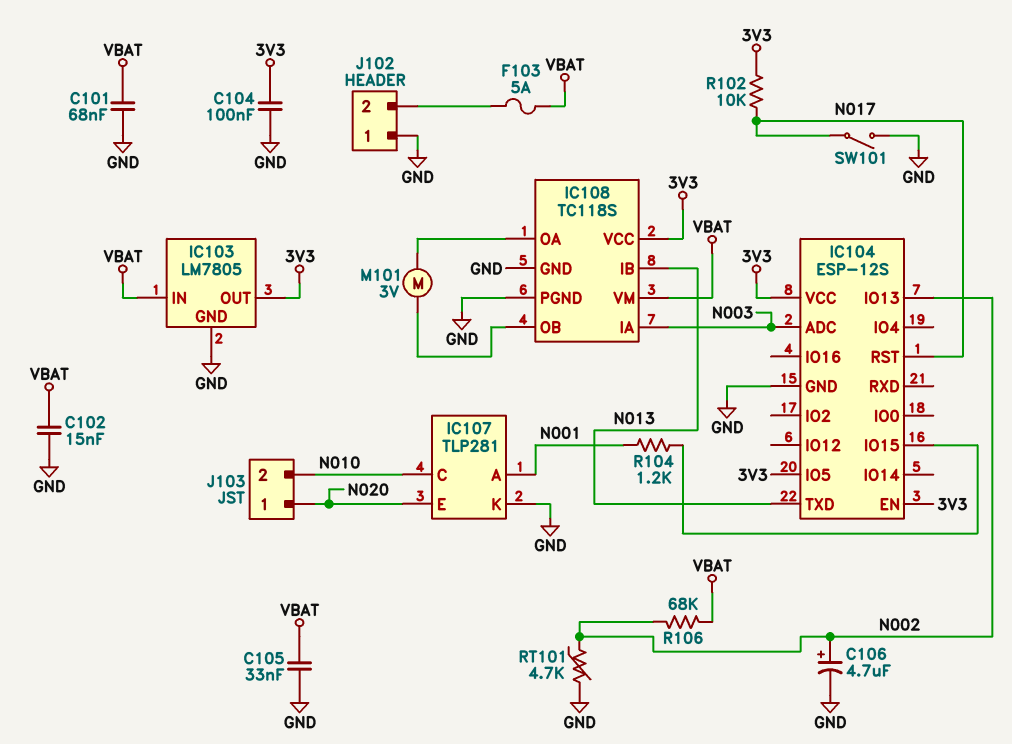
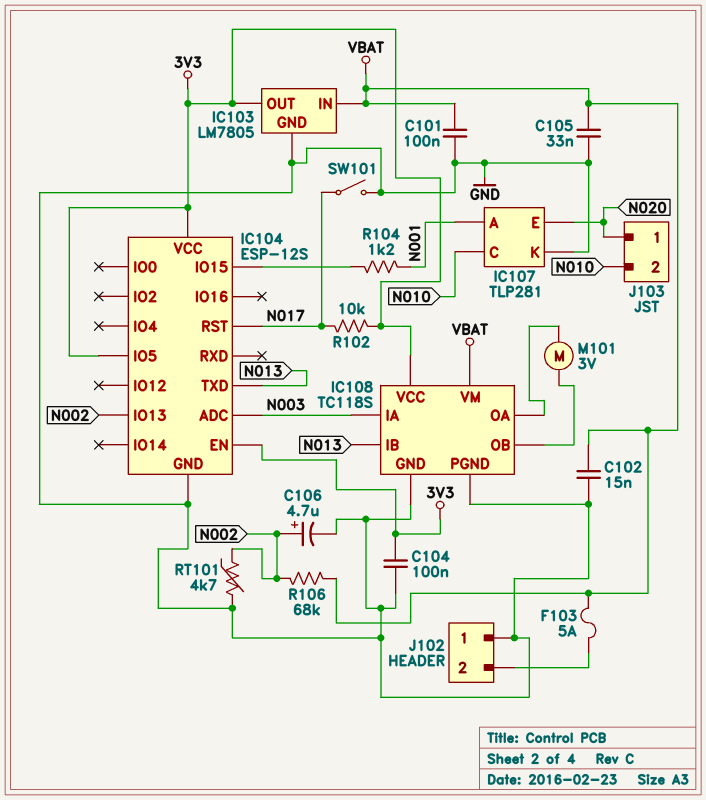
C101: 68nF (GND, VBAT) -> 100nF (GND, VBAT)

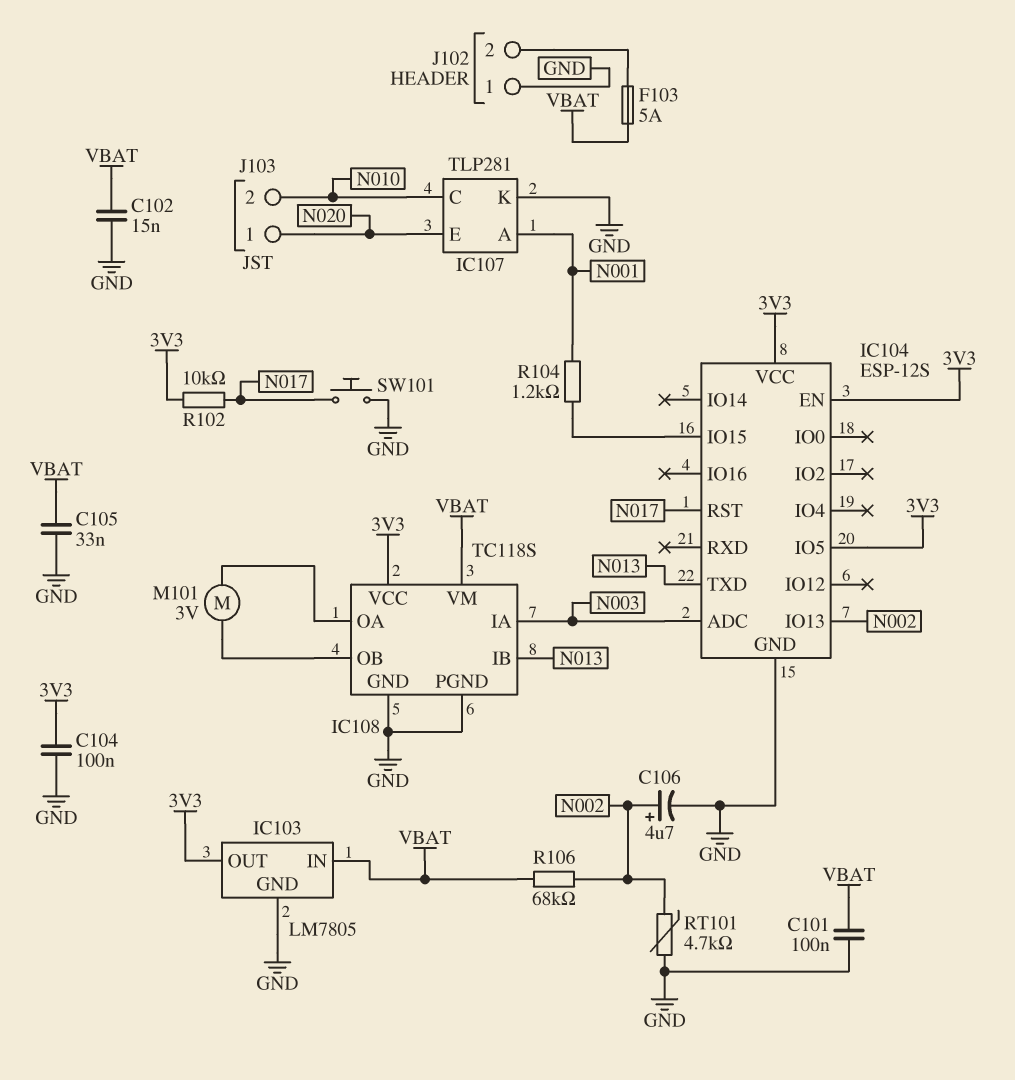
SW101: switch (GND, N017) -> button (GND, N017)

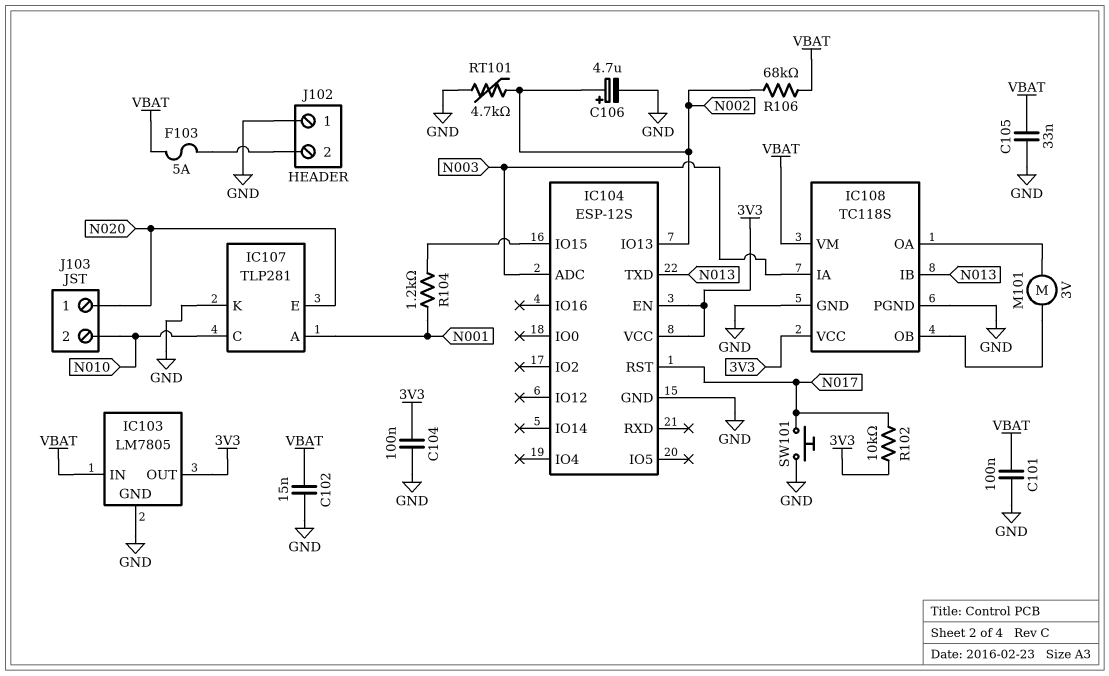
IC104 pin IO5: 3V3 -> none

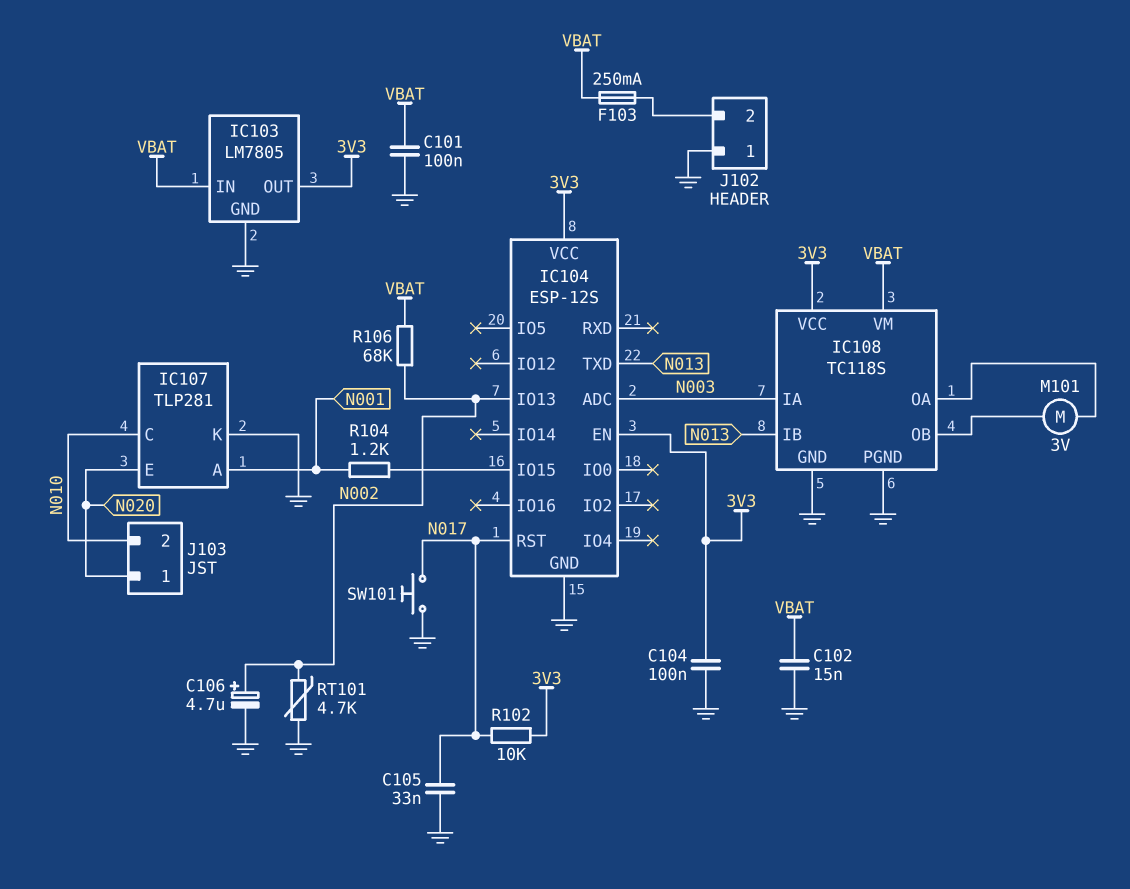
C105: 33nF (GND, VBAT) -> 33nF (GND, N017)
F103: 5A (J102/2, VBAT) -> 250mA (J102/2, VBAT)

